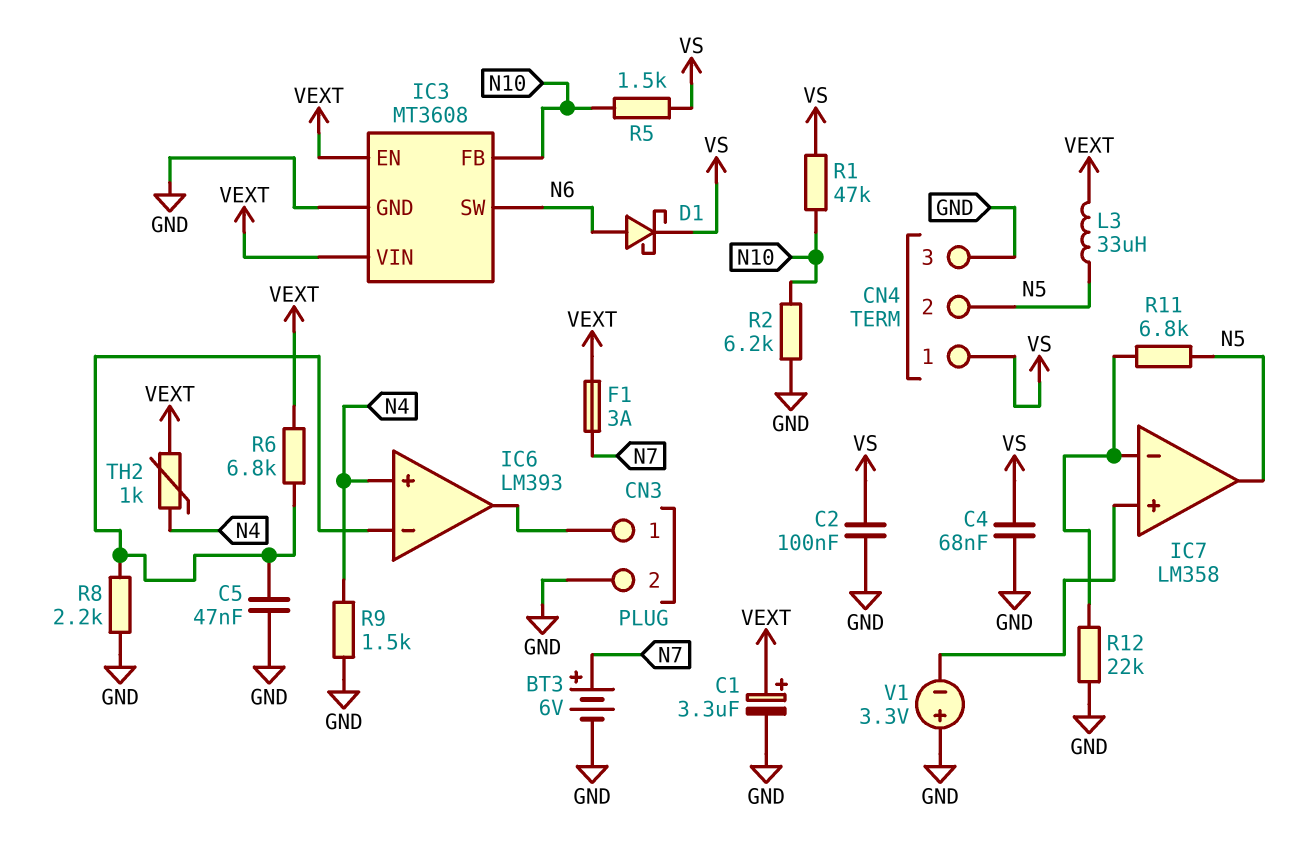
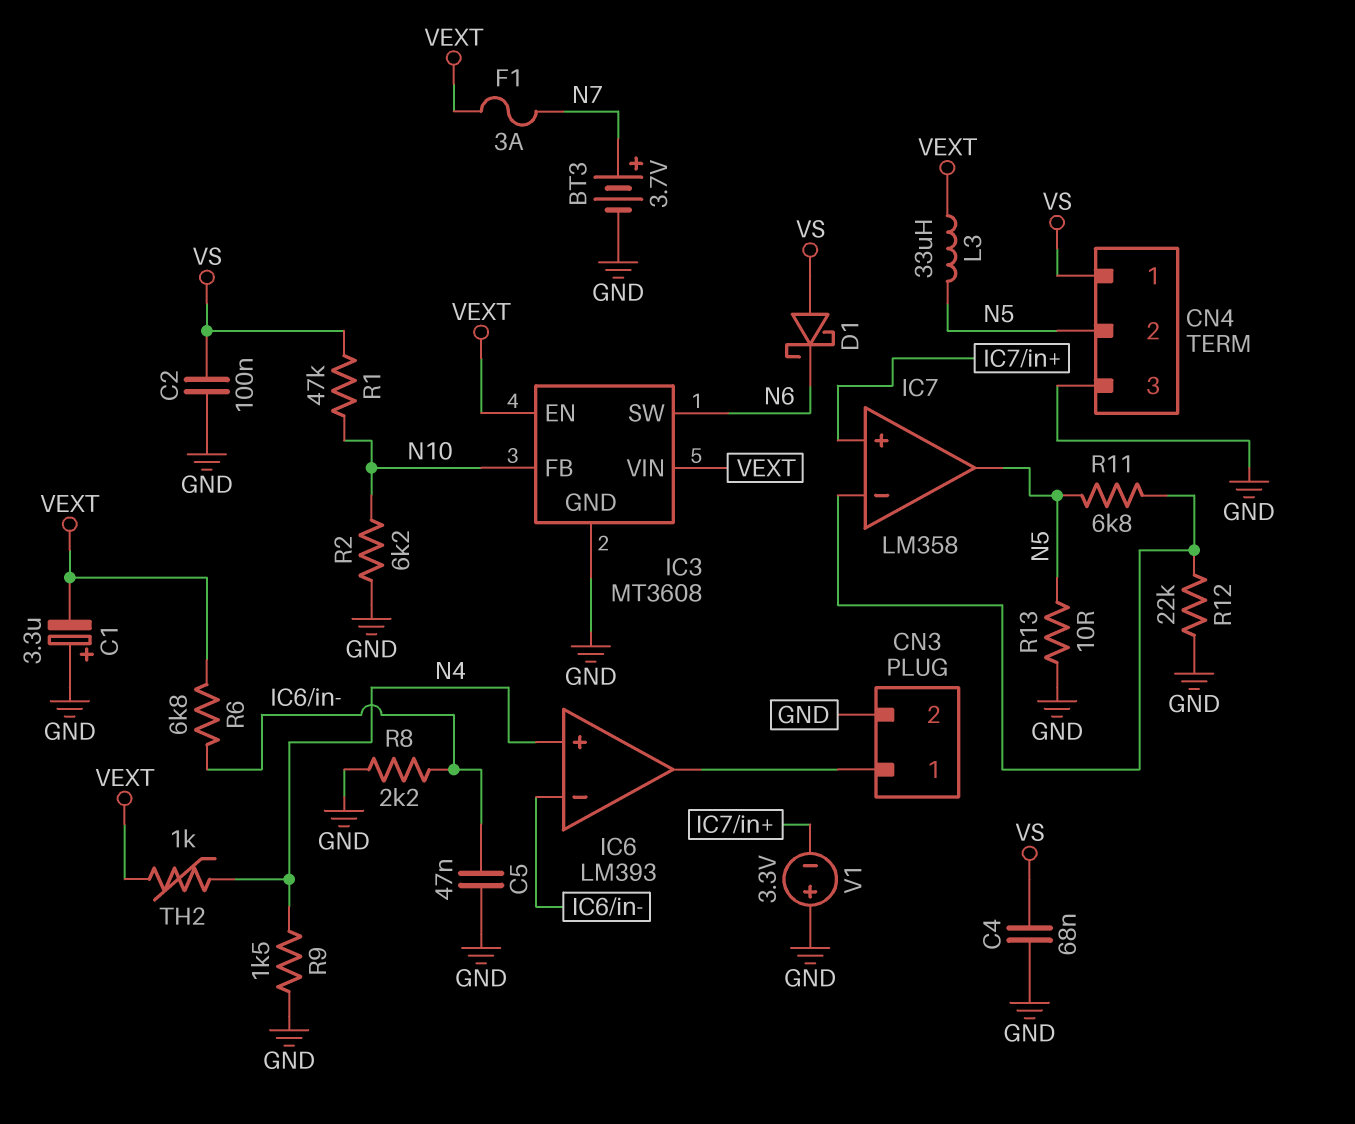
BT3: 6V (plus N7, minus GND) -> 3.7V (plus N7, minus GND)
C1: 3.3uF (plus VEXT, minus GND) -> 3.3uF (plus GND, minus VEXT)
D1: schottky (A N6, K VS) -> schottky (A VS, K N6)
R5: 1.5k (N10, VS) -> none
R13: none -> 10 (GND, N5)

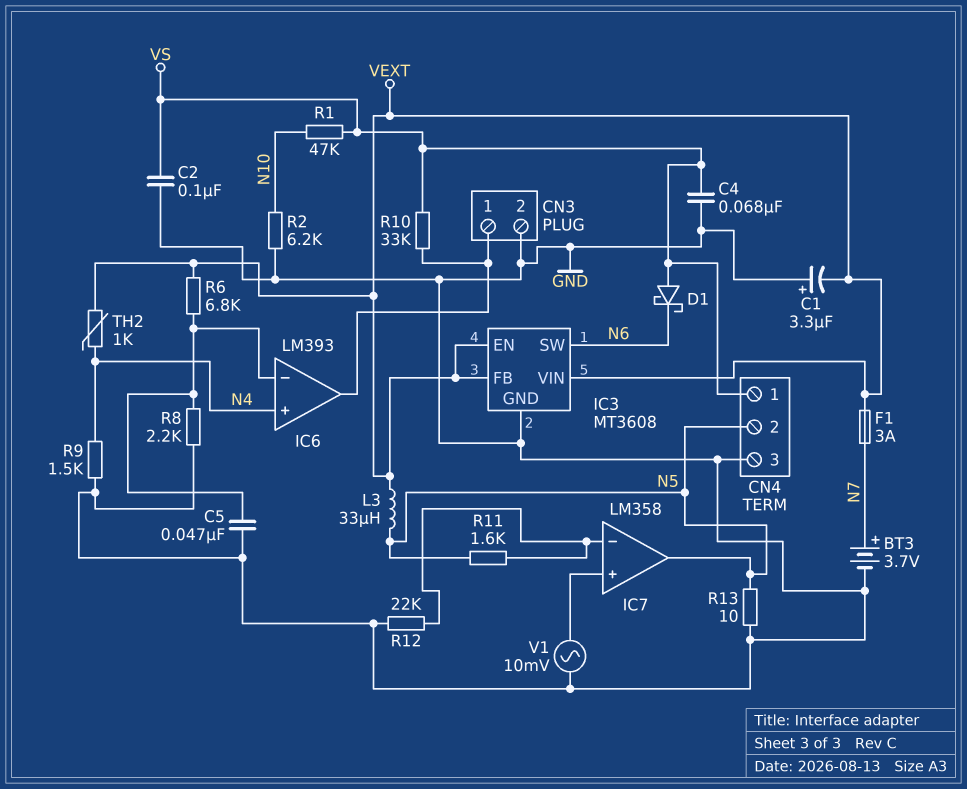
IC3 pin FB: N10 -> VEXT
R10: none -> 33k (CN3/1, VS)
R11: 6.8k (IC7/in-, N5) -> 1.6k (IC7/in-, N5)
V1: 3.3V (plus GND, minus IC7/in+) -> AC 10mV (GND, IC7/in+)

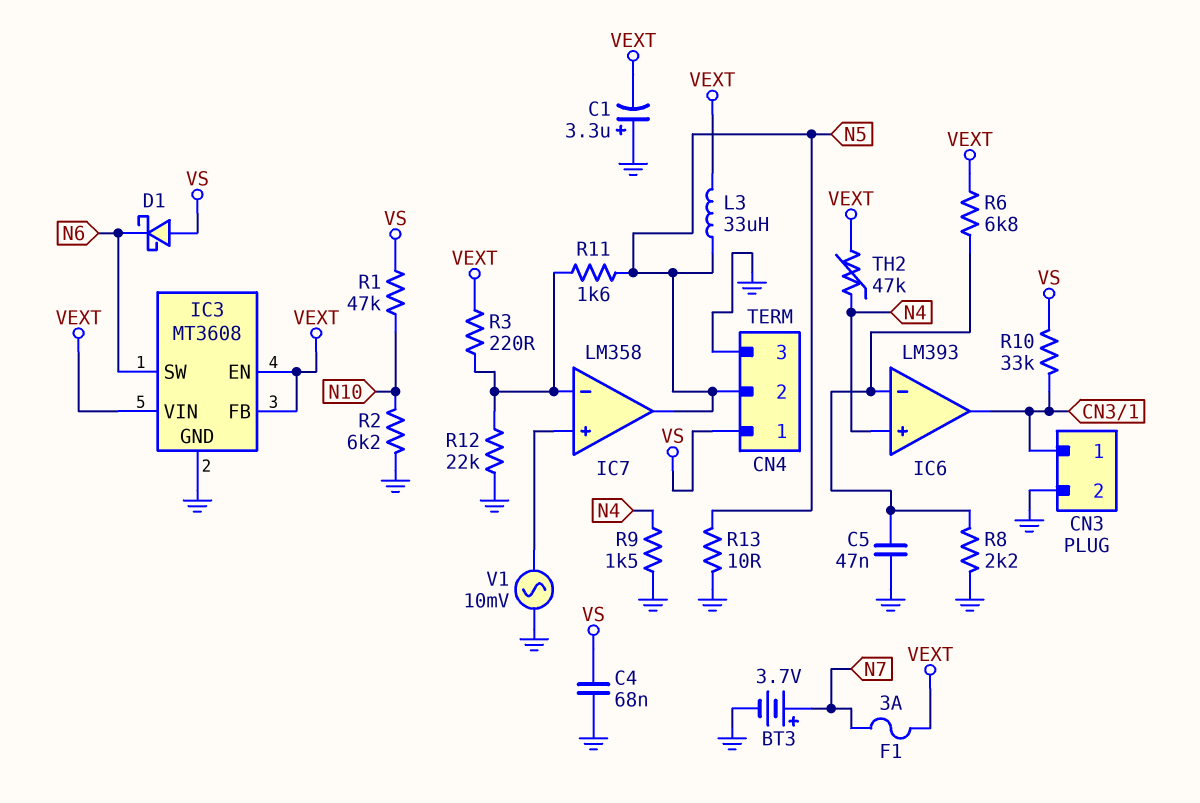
C2: 100nF (GND, VS) -> none
R3: none -> 220 (IC7/in-, VEXT)
TH2: 1k (N4, VEXT) -> 47k (N4, VEXT)

